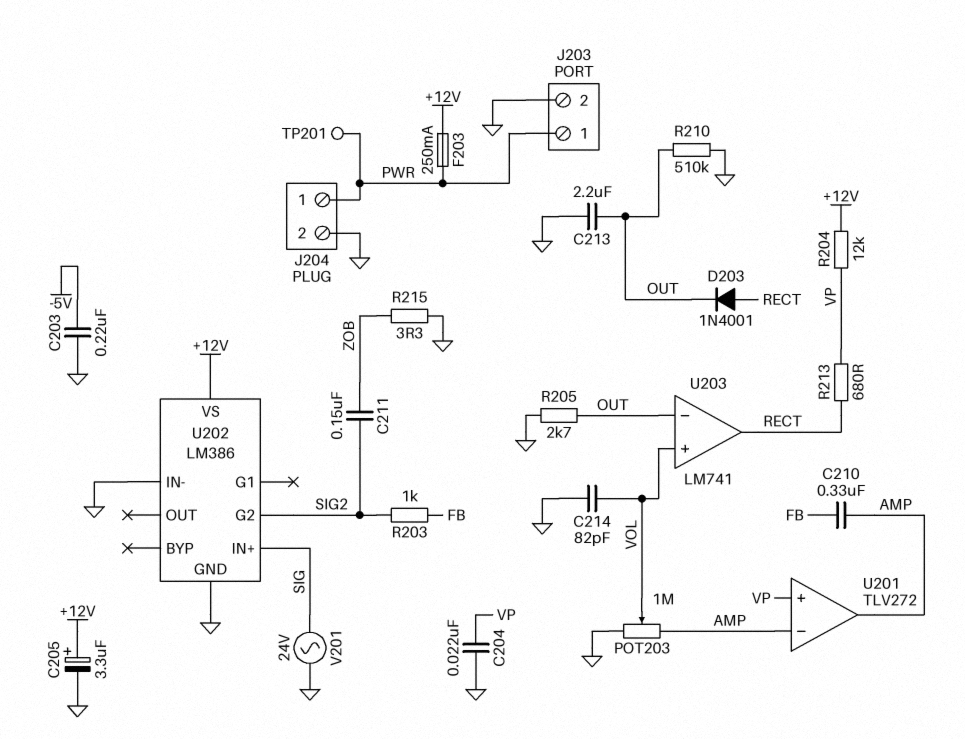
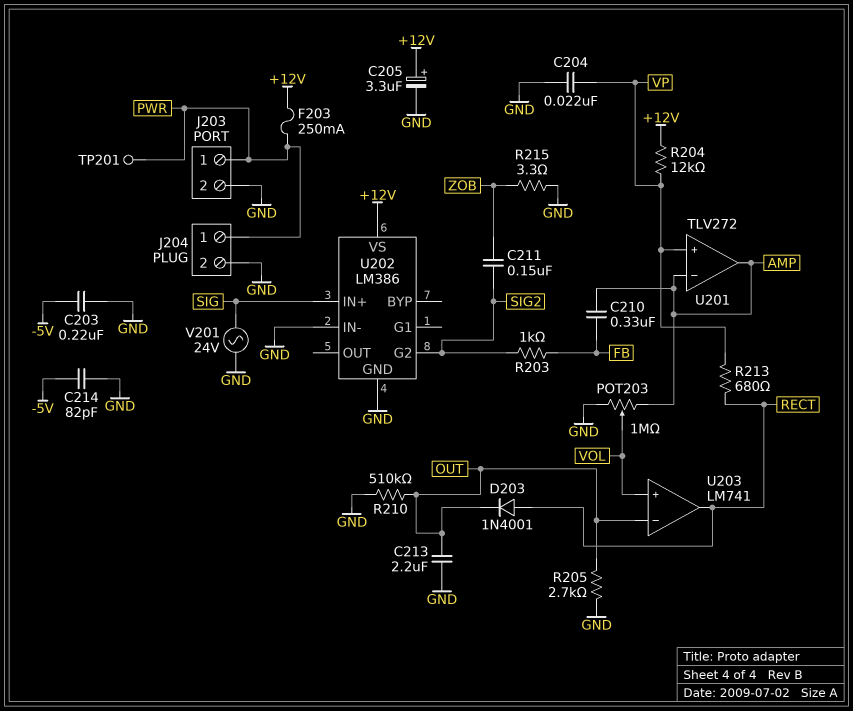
C214: 82pF (GND, VOL) -> 82pF (-5V, GND)

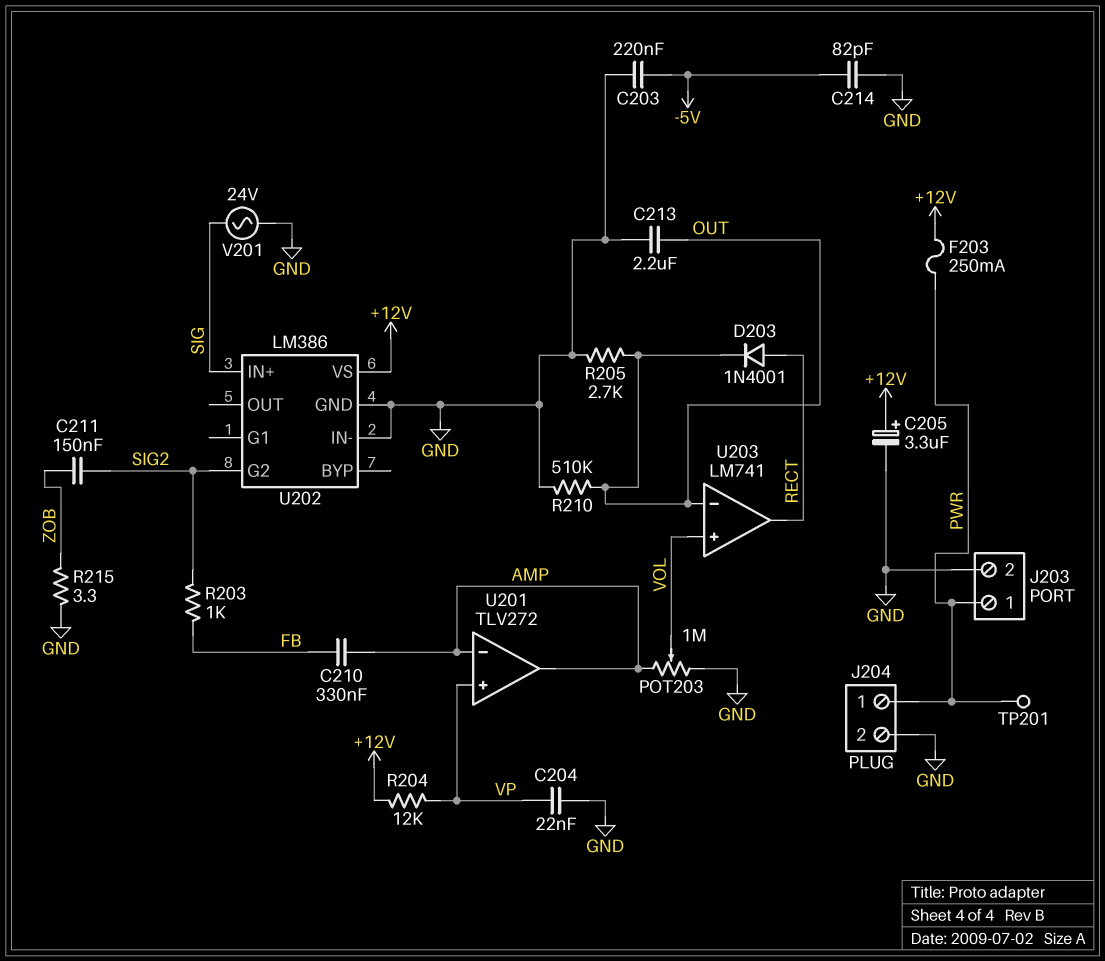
R213: 680 (RECT, VP) -> none

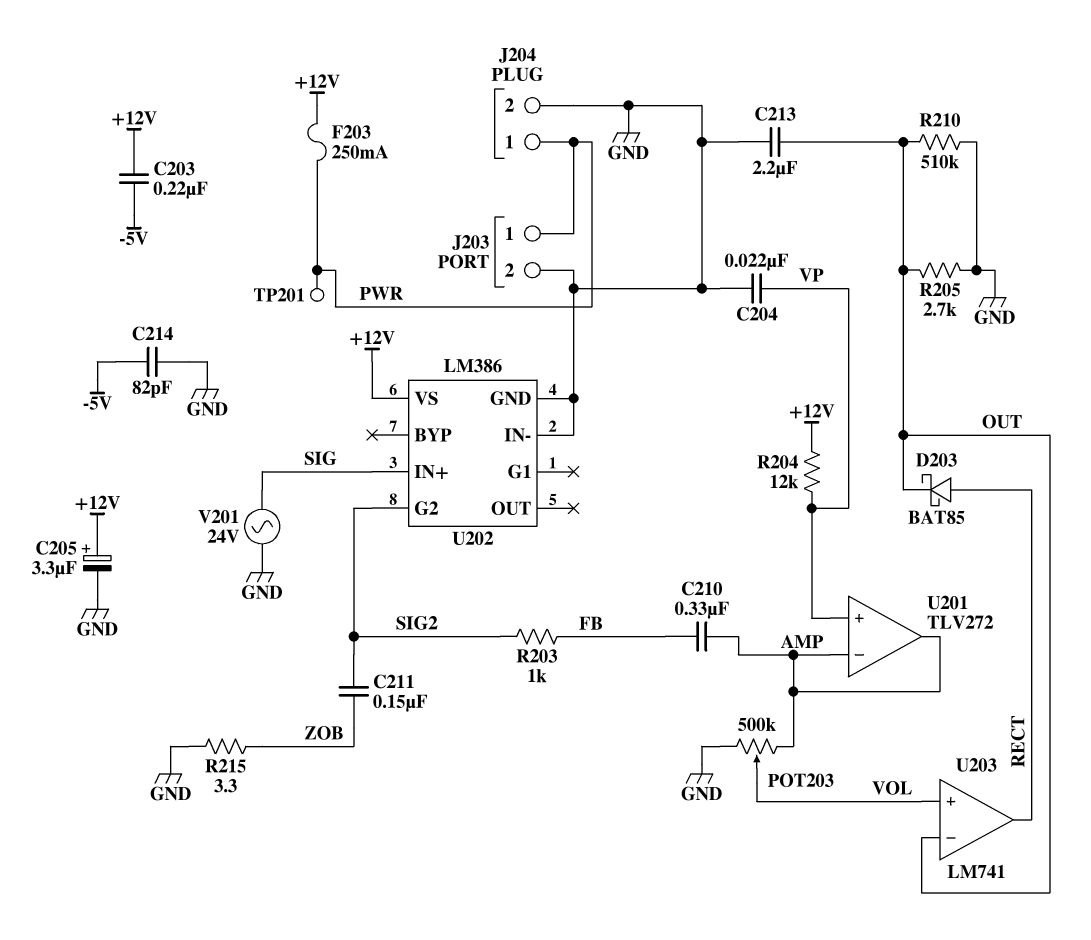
C203: 220nF (-5V, GND) -> 220nF (+12V, -5V)
D203: diode 1N4001 (A RECT, K OUT) -> schottky BAT85 (A RECT, K OUT)
POT203: 1M (AMP, GND, wiper VOL) -> 500k (AMP, GND, wiper VOL)

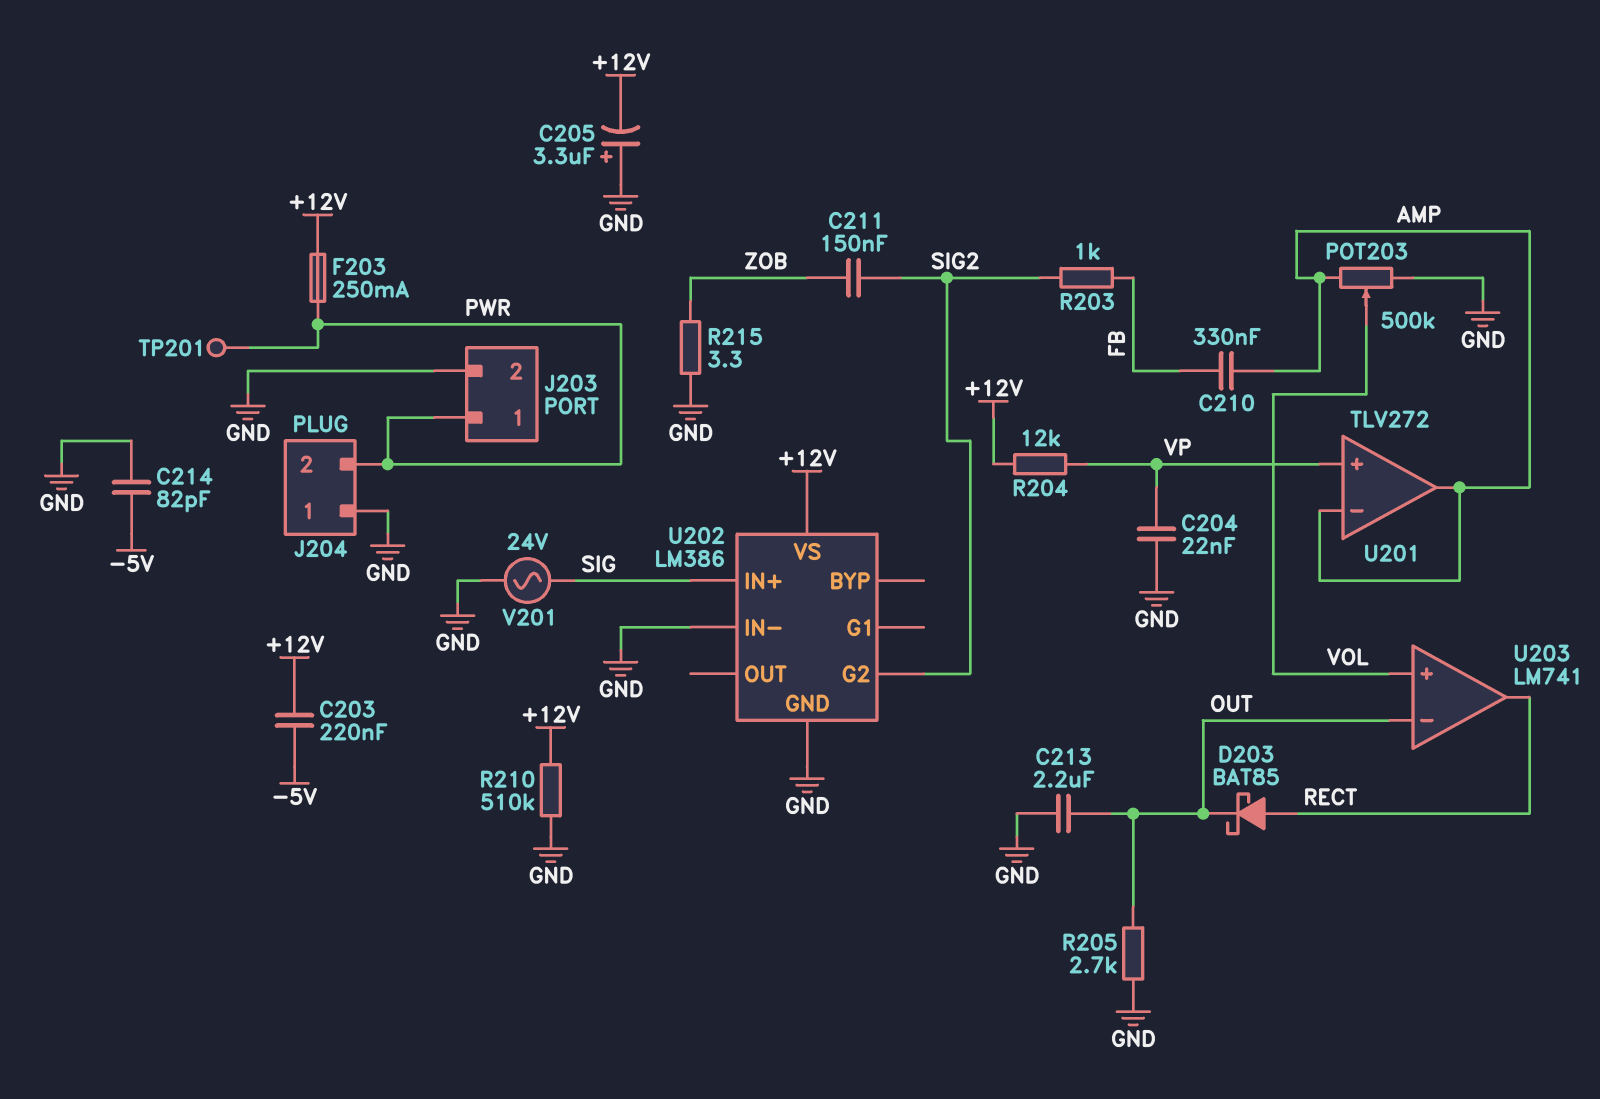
C205: 3.3uF (plus +12V, minus GND) -> 3.3uF (plus GND, minus +12V)
J204 pin 1: PWR -> GND
J204 pin 2: GND -> PWR
R210: 510k (GND, OUT) -> 510k (+12V, GND)

